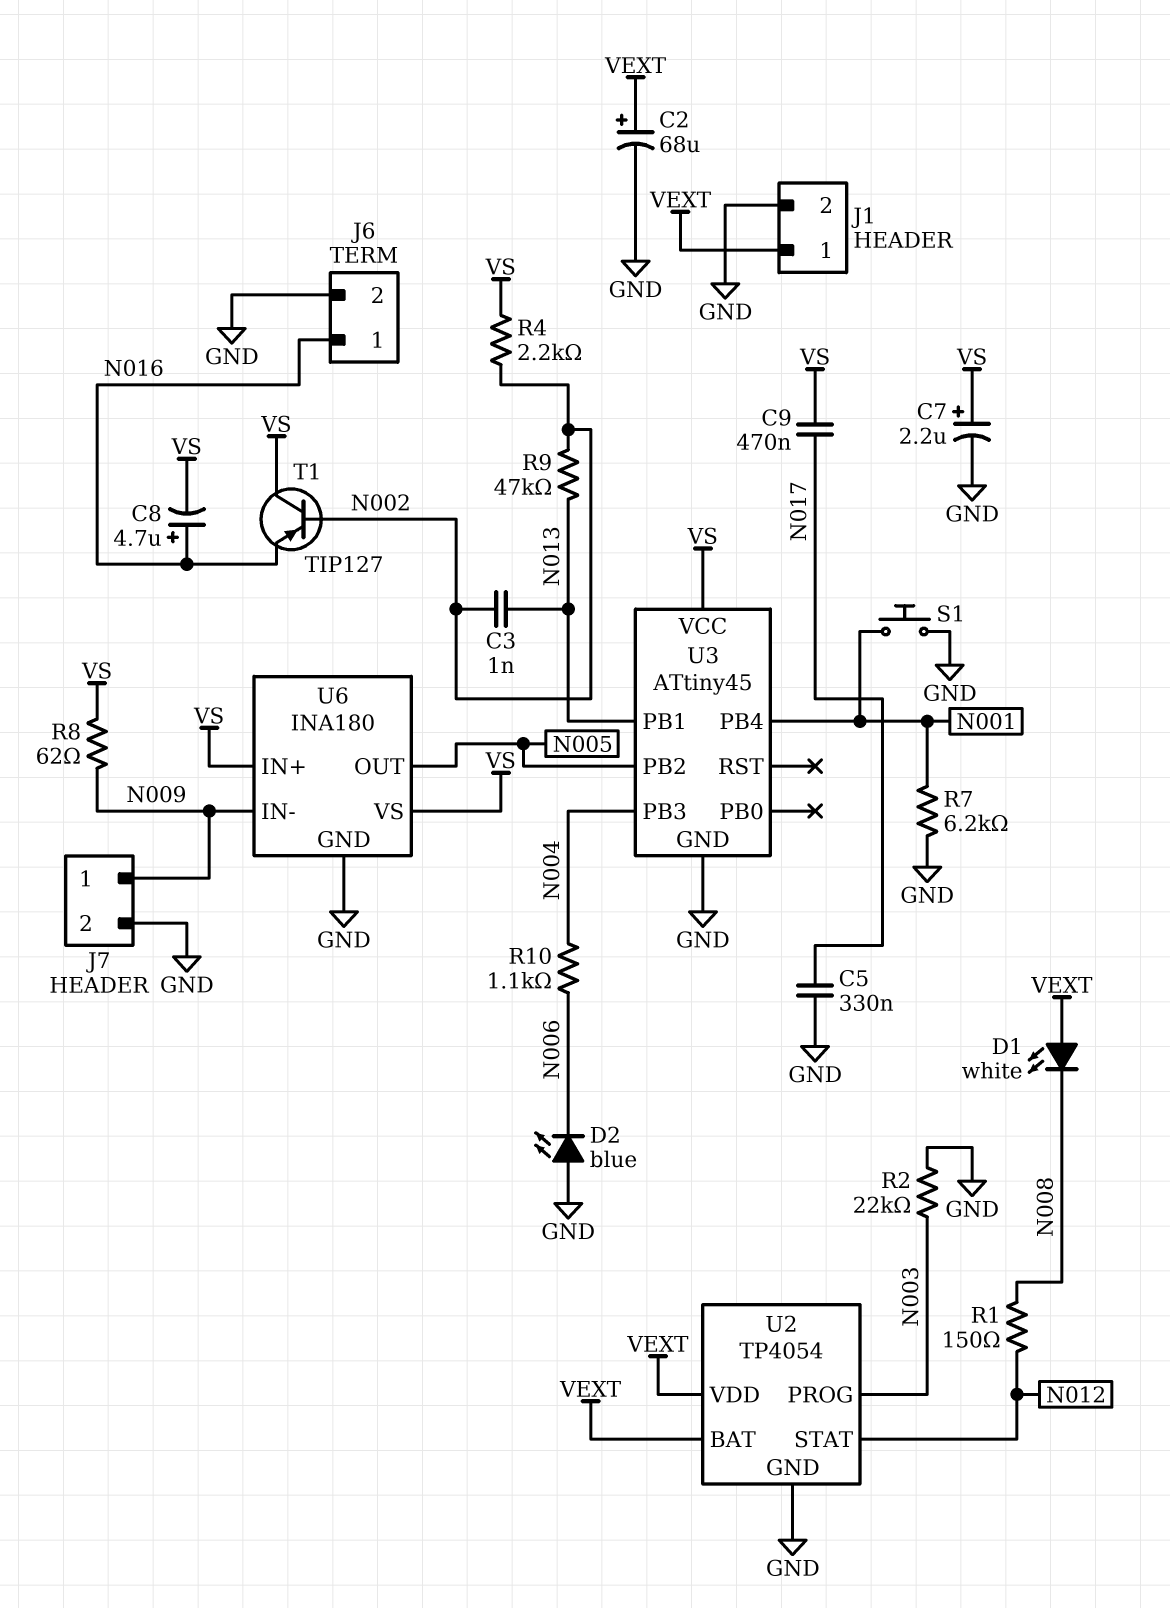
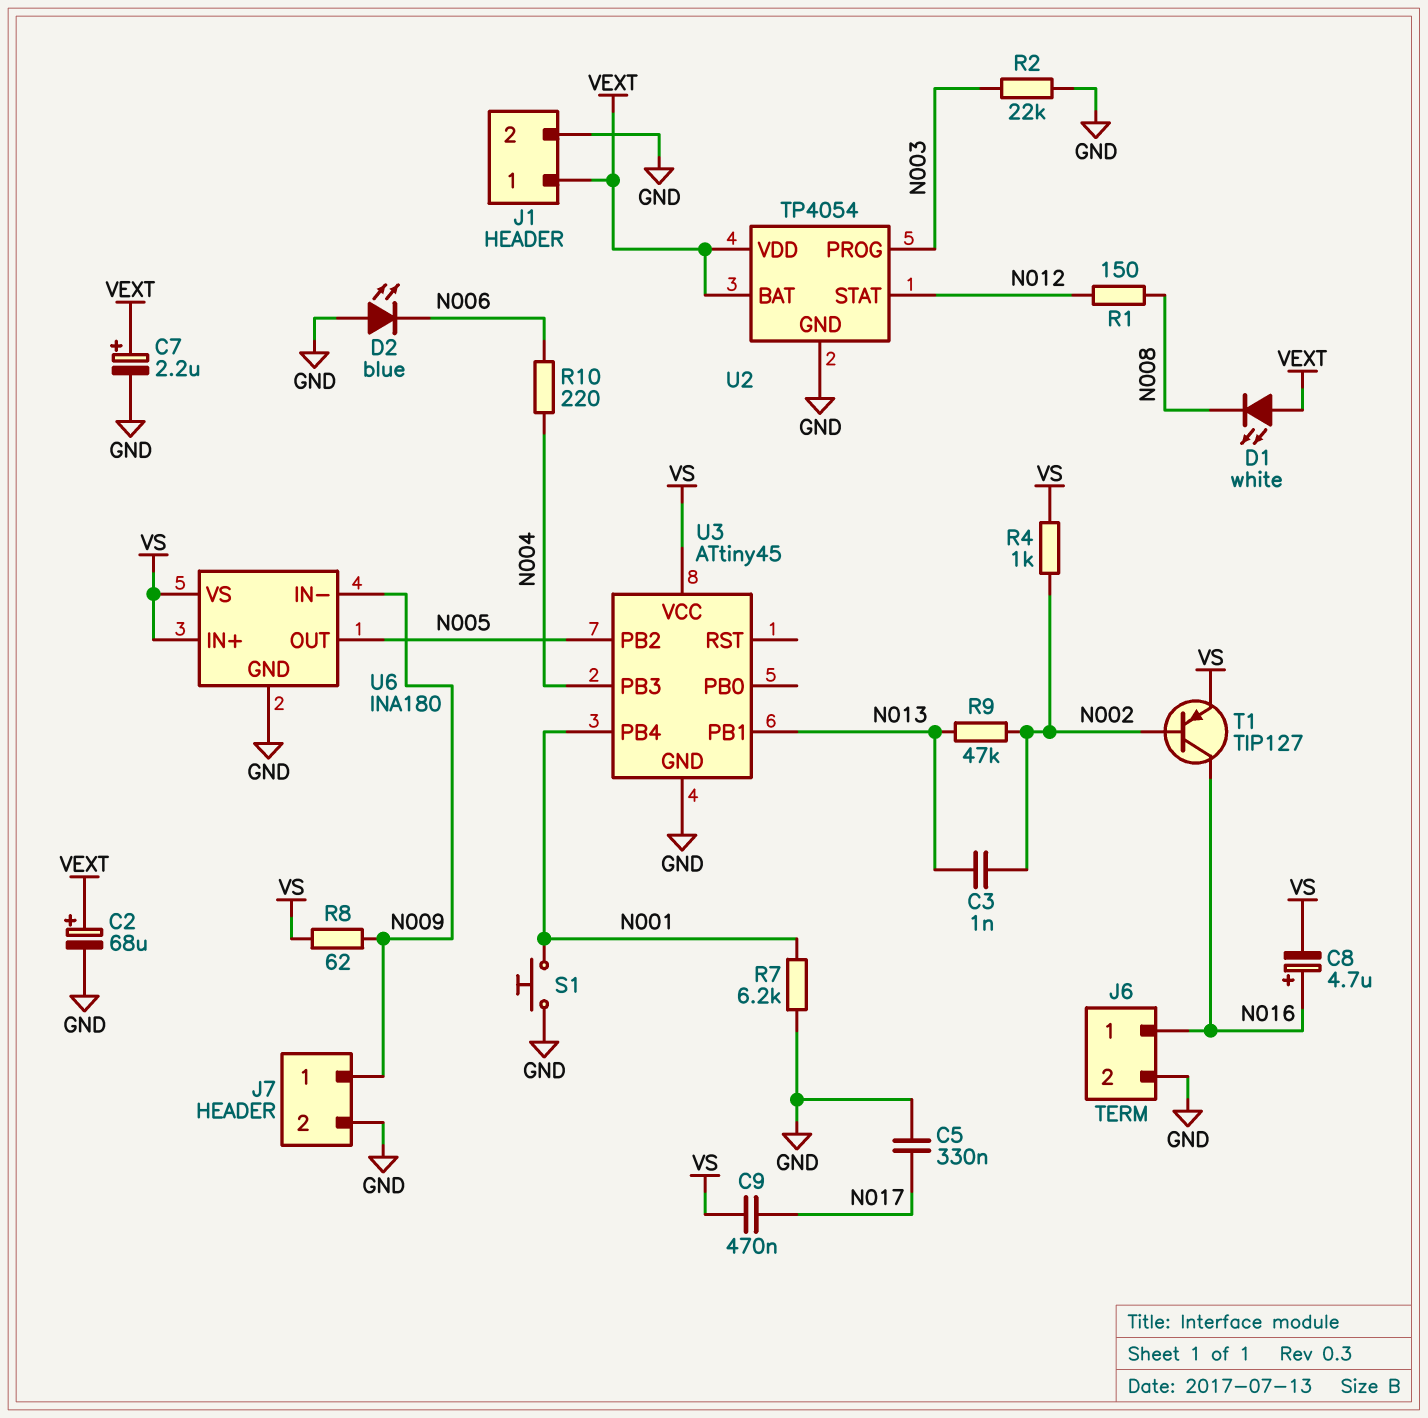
C7: 2.2uF (plus VS, minus GND) -> 2.2uF (plus VEXT, minus GND)
R4: 2.2k (N002, VS) -> 1k (N002, VS)
R10: 1.1k (N004, N006) -> 220 (N004, N006)
T1: PNP TIP127 (B N002, C VS, E N016) -> PNP TIP127 (B N002, C N016, E VS)

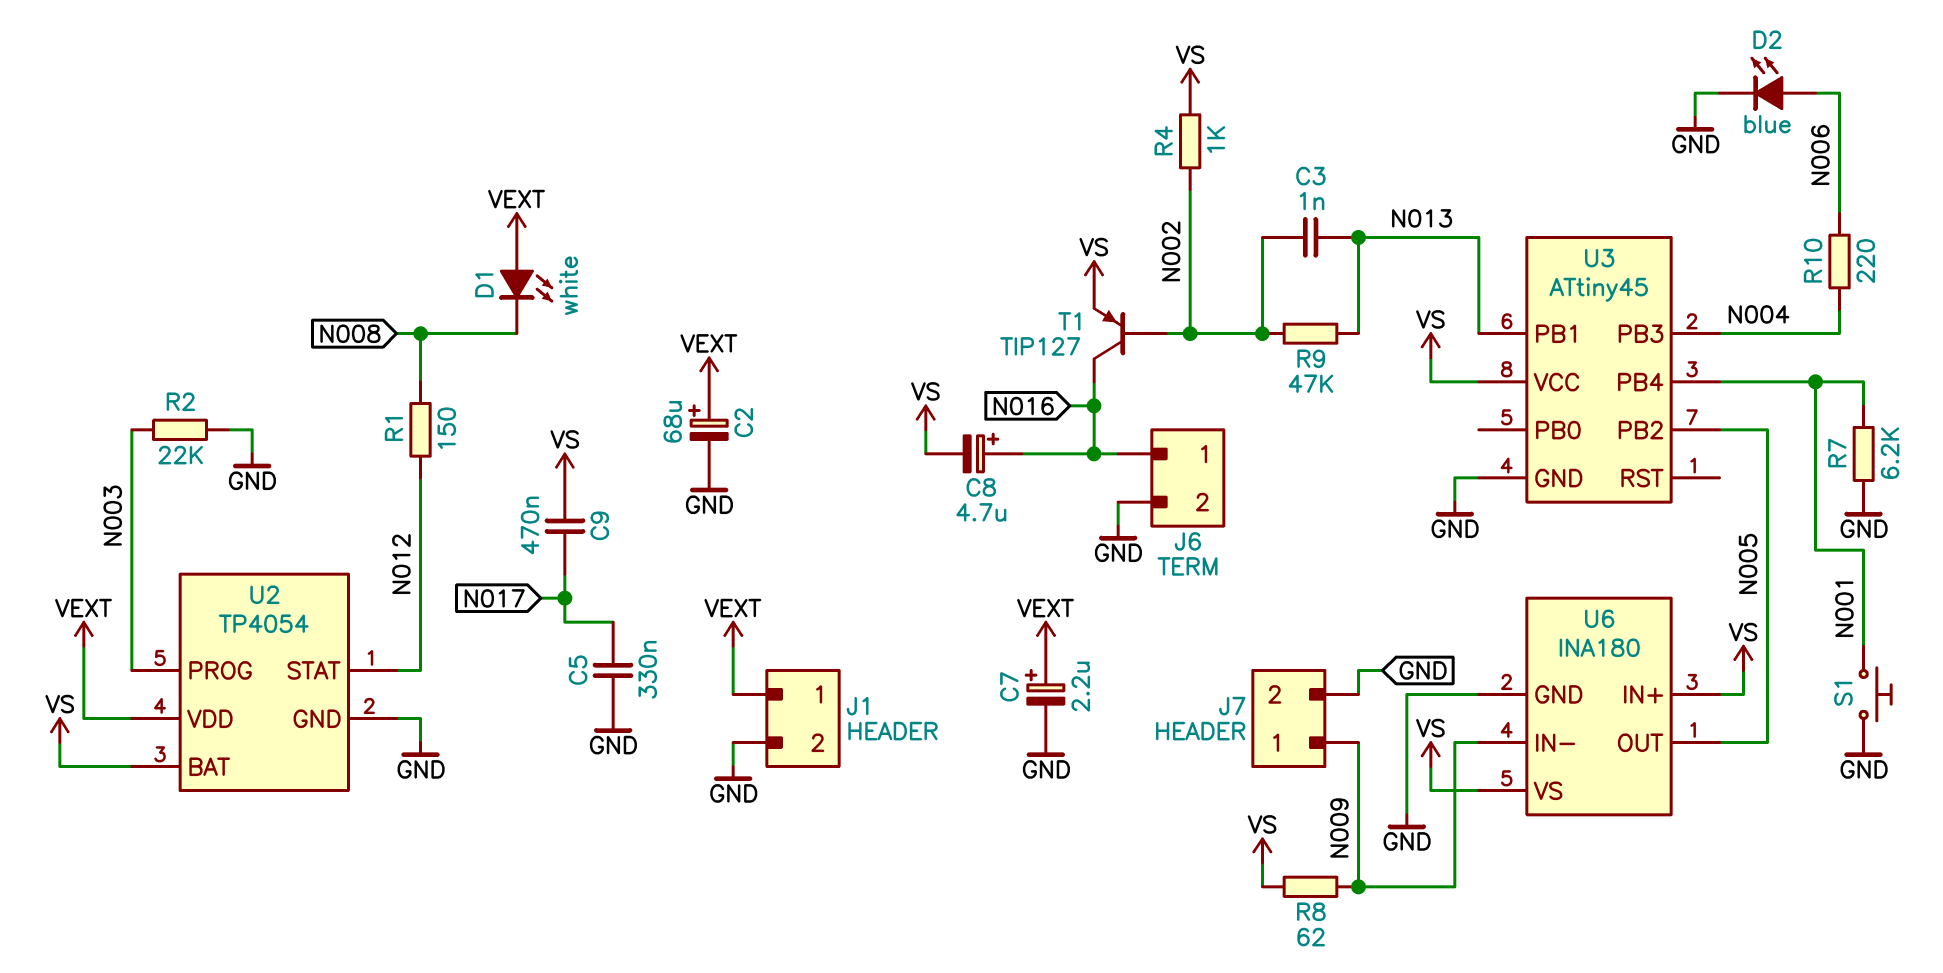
D2: LED blue (A GND, K N006) -> LED blue (A N006, K GND)
U2 pin BAT: VEXT -> VS

